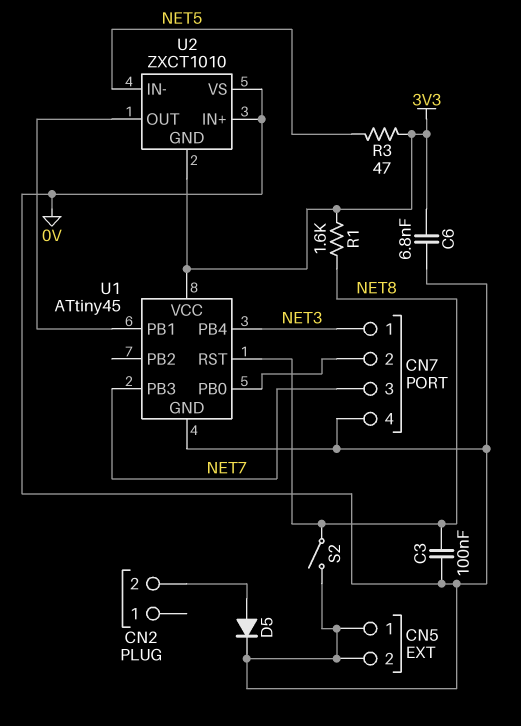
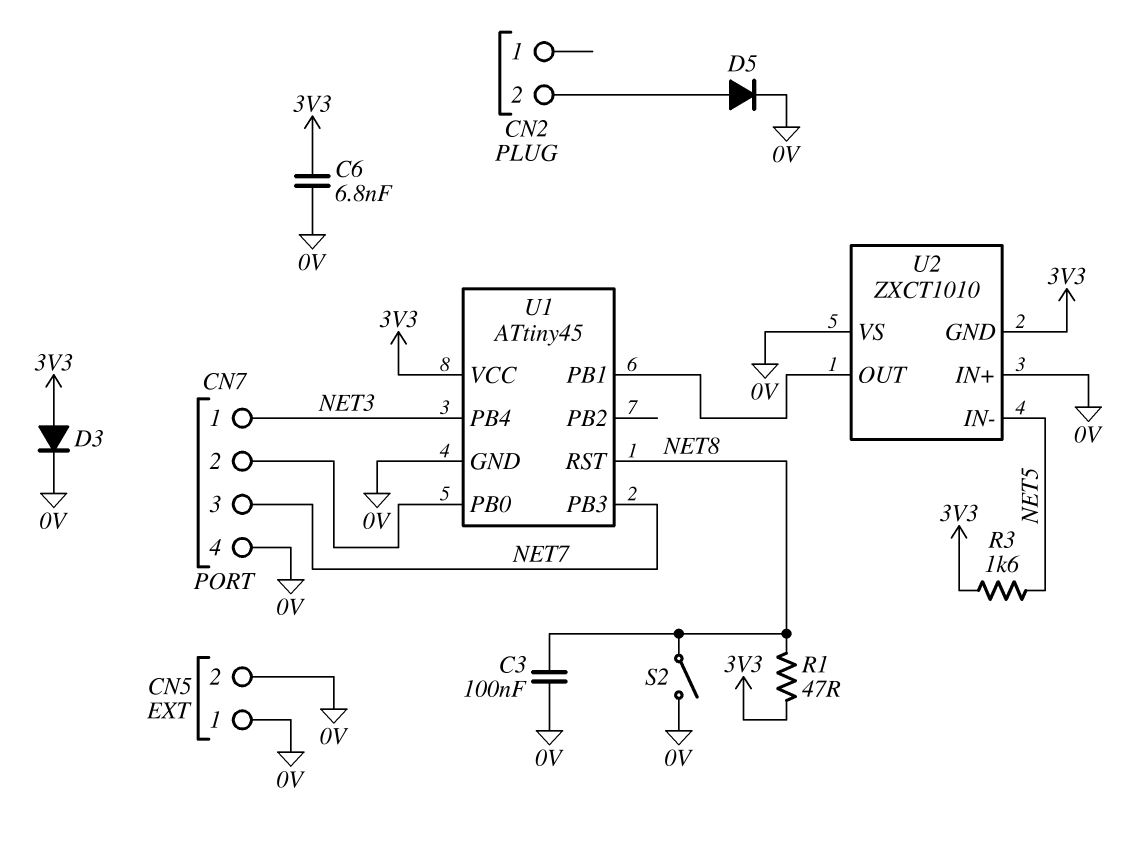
D3: none -> diode (A 3V3, K 0V)
R1: 1.6k (3V3, NET8) -> 47 (3V3, NET8)
R3: 47 (3V3, NET5) -> 1.6k (3V3, NET5)

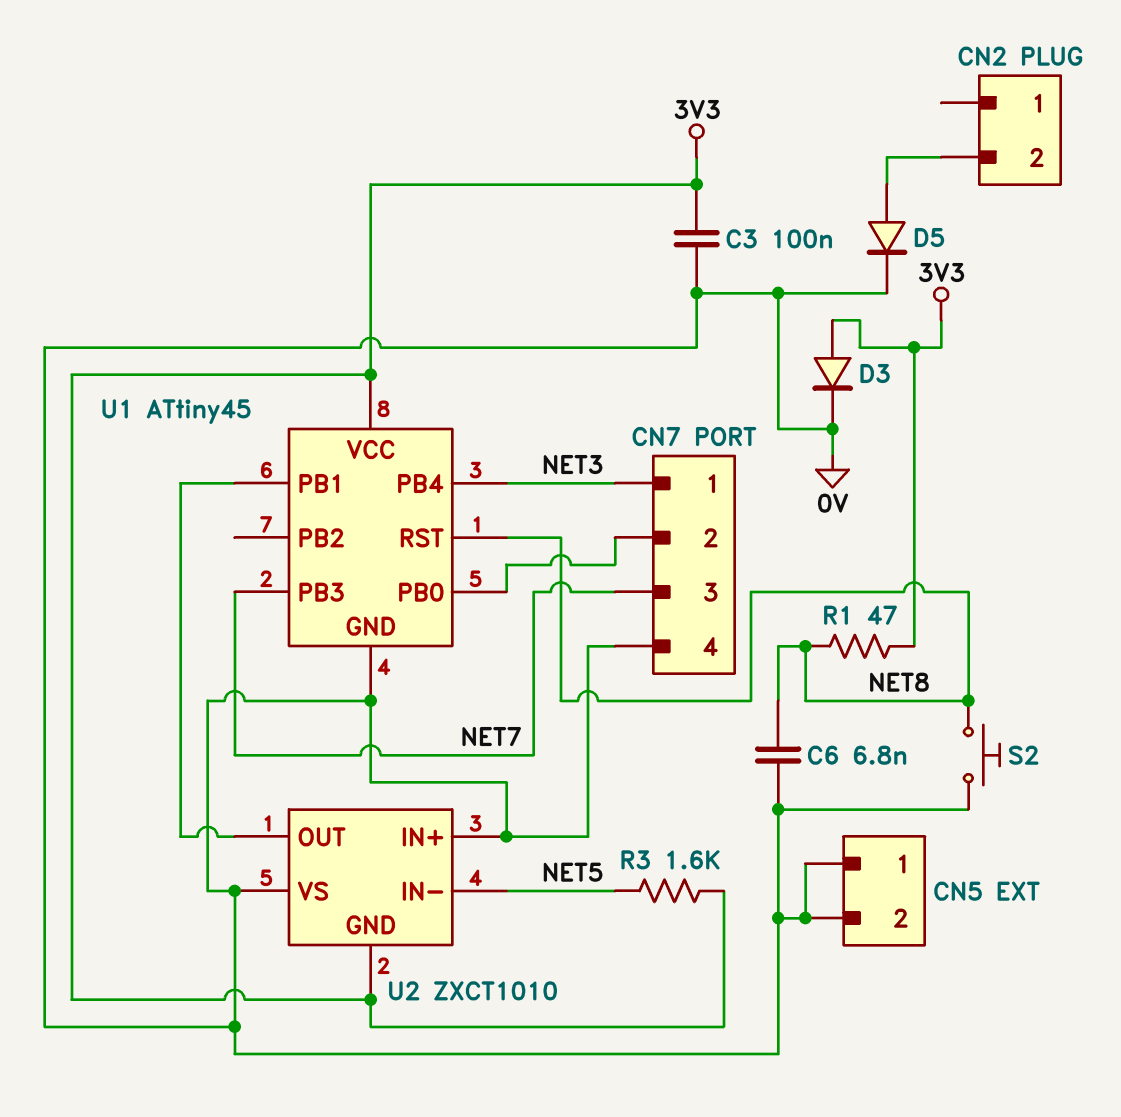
C3: 100nF (0V, NET8) -> 100nF (0V, 3V3)
C6: 6.8nF (0V, 3V3) -> 6.8nF (0V, NET8)
S2: switch (0V, NET8) -> button (0V, NET8)

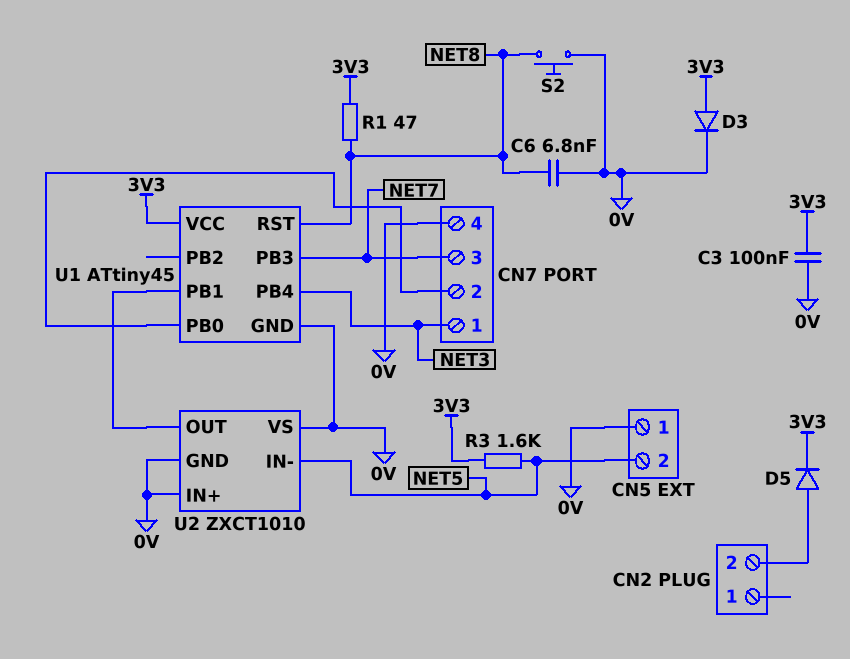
CN5 pin 2: 0V -> NET5
D5: diode (A CN2/2, K 0V) -> diode (A CN2/2, K 3V3)
U2 pin GND: 3V3 -> 0V

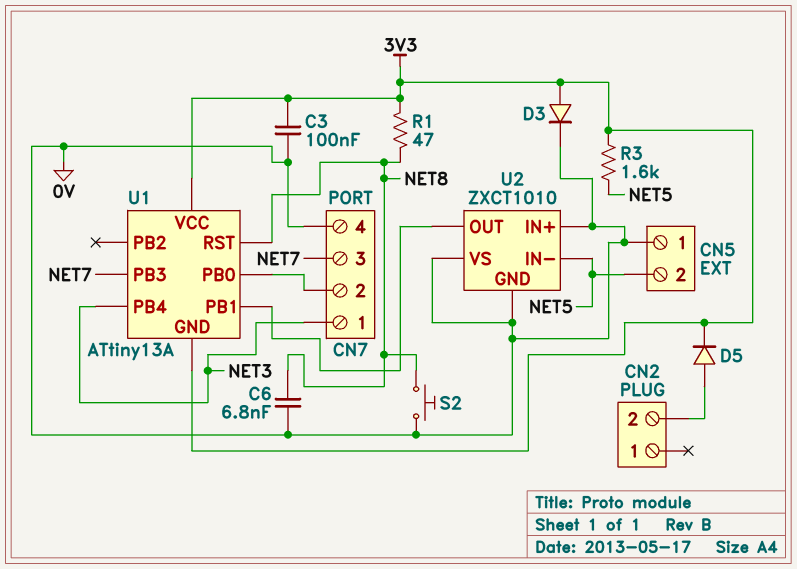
U1: ATtiny45 -> ATtiny13A
U1 pin GND: 0V -> 3V3

